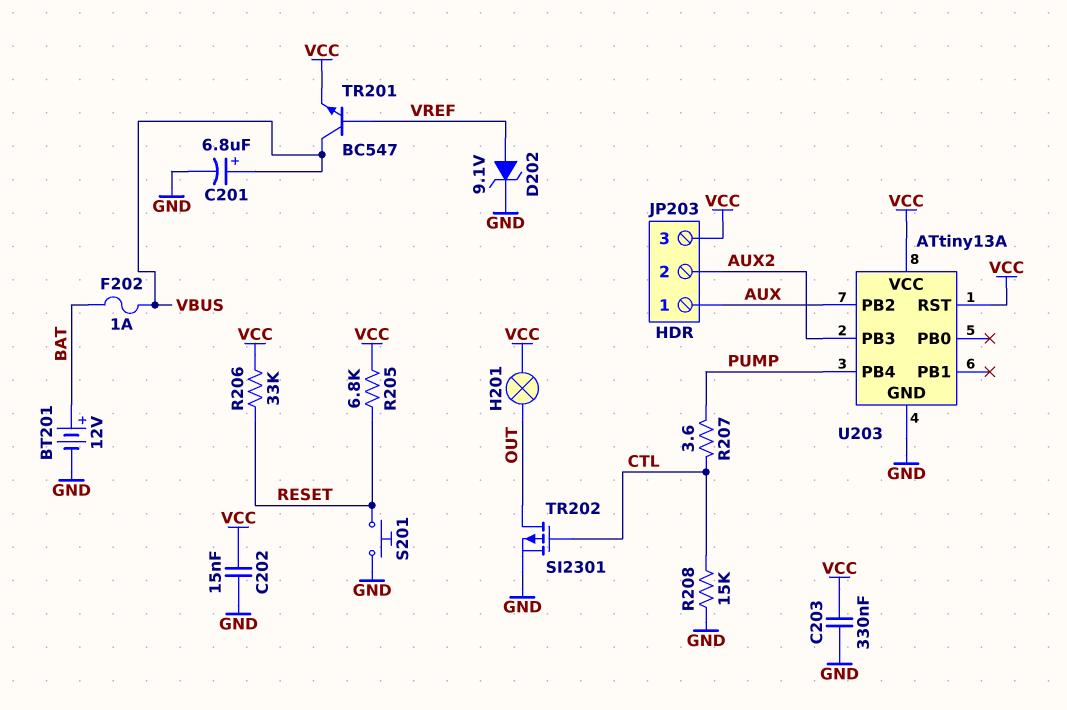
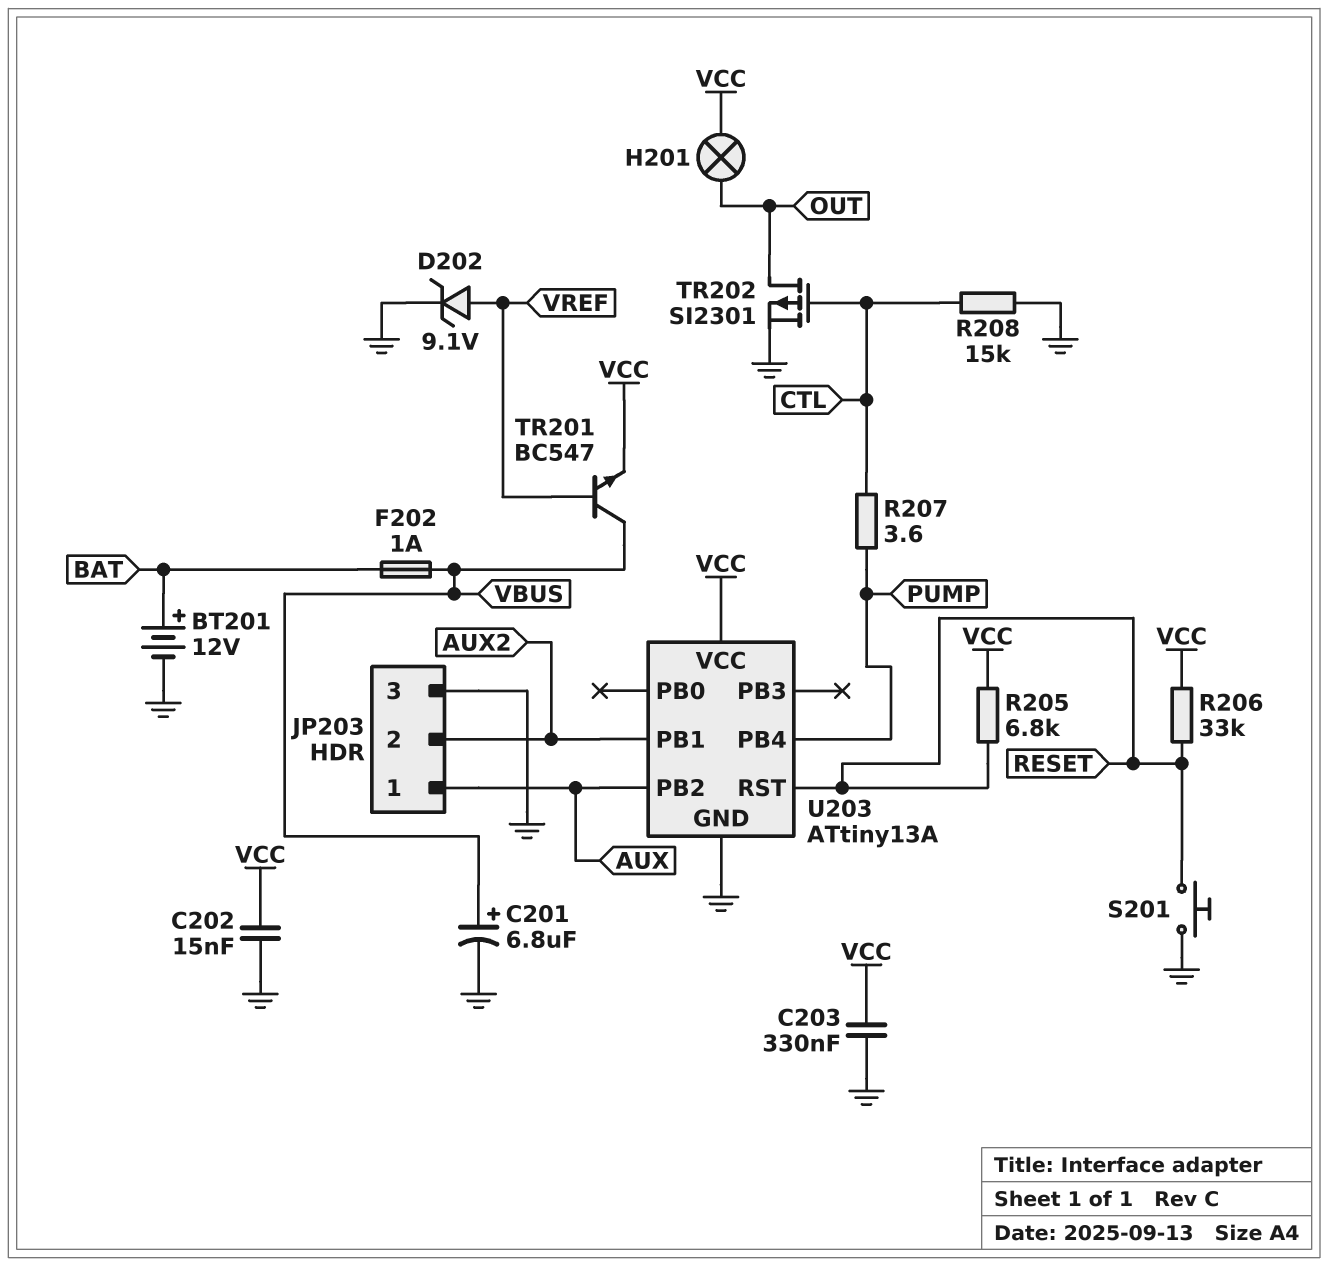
JP203 pin 3: VCC -> GND
U203 pin PB1: none -> AUX2
U203 pin PB3: AUX2 -> none
U203 pin RST: VCC -> RESET

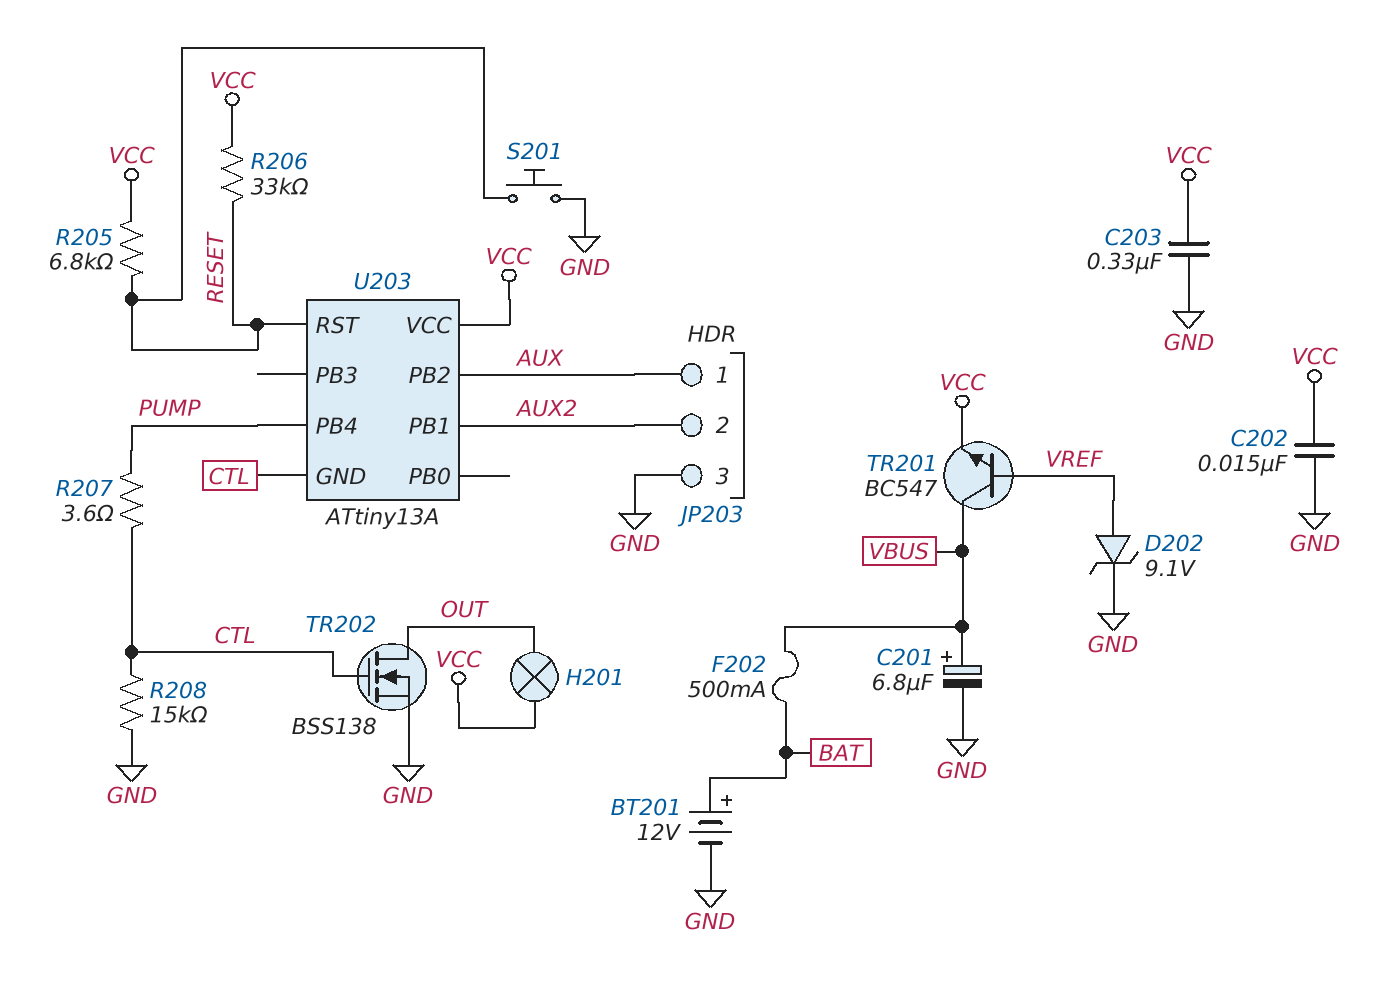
F202: 1A (BAT, VBUS) -> 500mA (BAT, VBUS)
TR202: PMOS SI2301 (G CTL, D OUT, S GND) -> NMOS BSS138 (G CTL, D OUT, S GND)
U203 pin GND: GND -> CTL

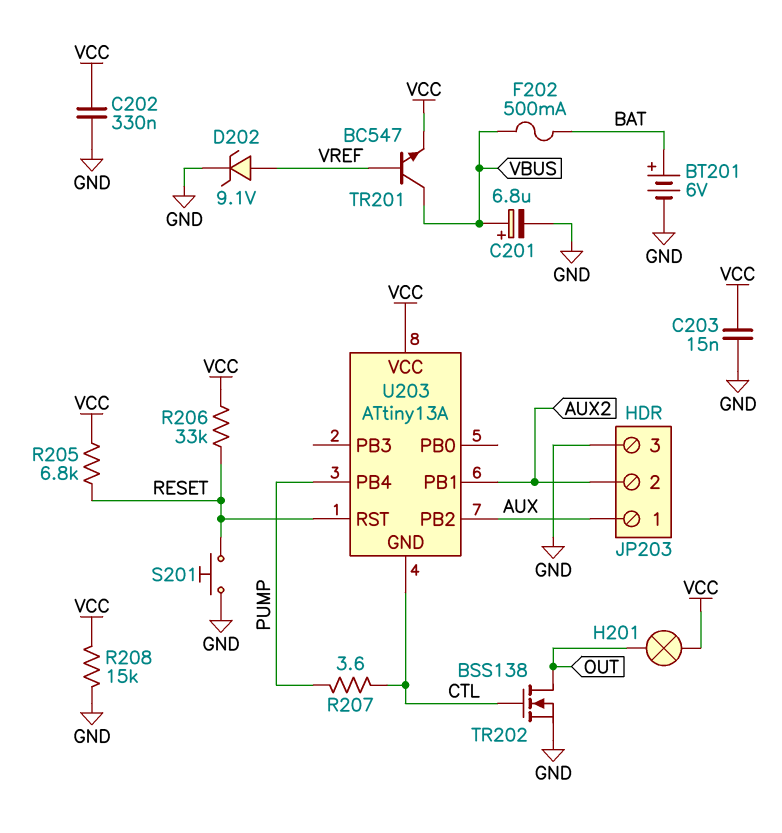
BT201: 12V (plus BAT, minus GND) -> 6V (plus BAT, minus GND)
C202: 15nF (GND, VCC) -> 330nF (GND, VCC)
C203: 330nF (GND, VCC) -> 15nF (GND, VCC)
R208: 15k (CTL, GND) -> 15k (GND, VCC)

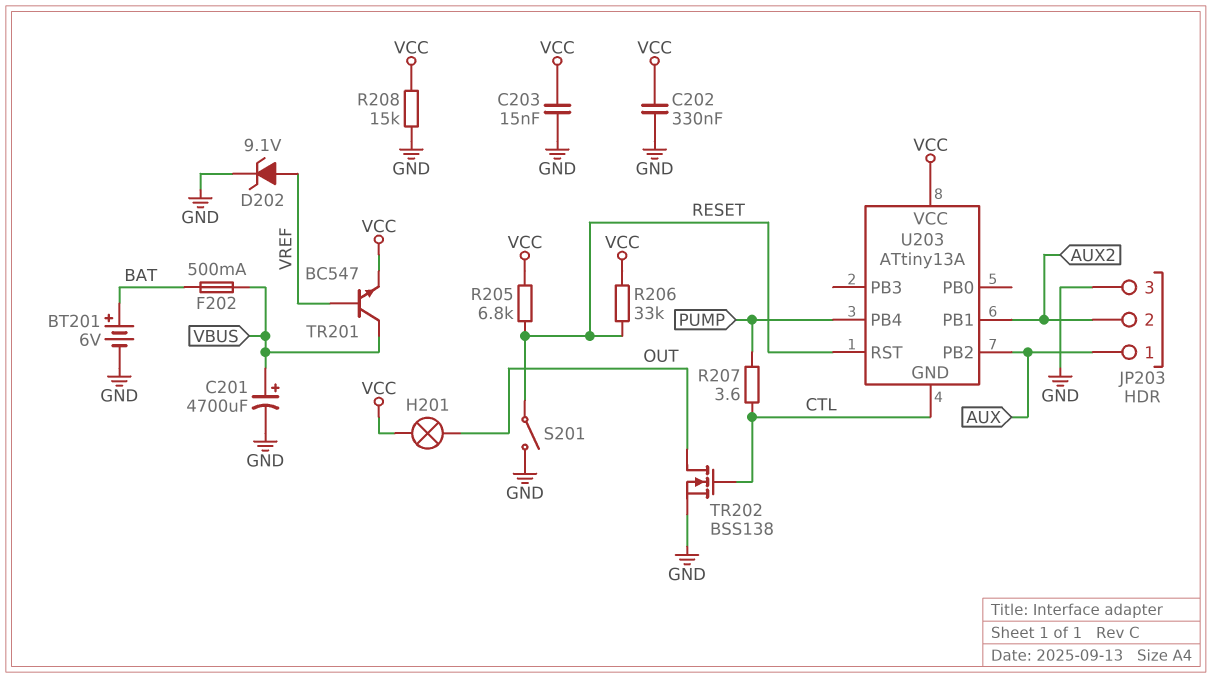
C201: 6.8uF (plus VBUS, minus GND) -> 4700uF (plus VBUS, minus GND)
S201: button (GND, RESET) -> switch (GND, RESET)

